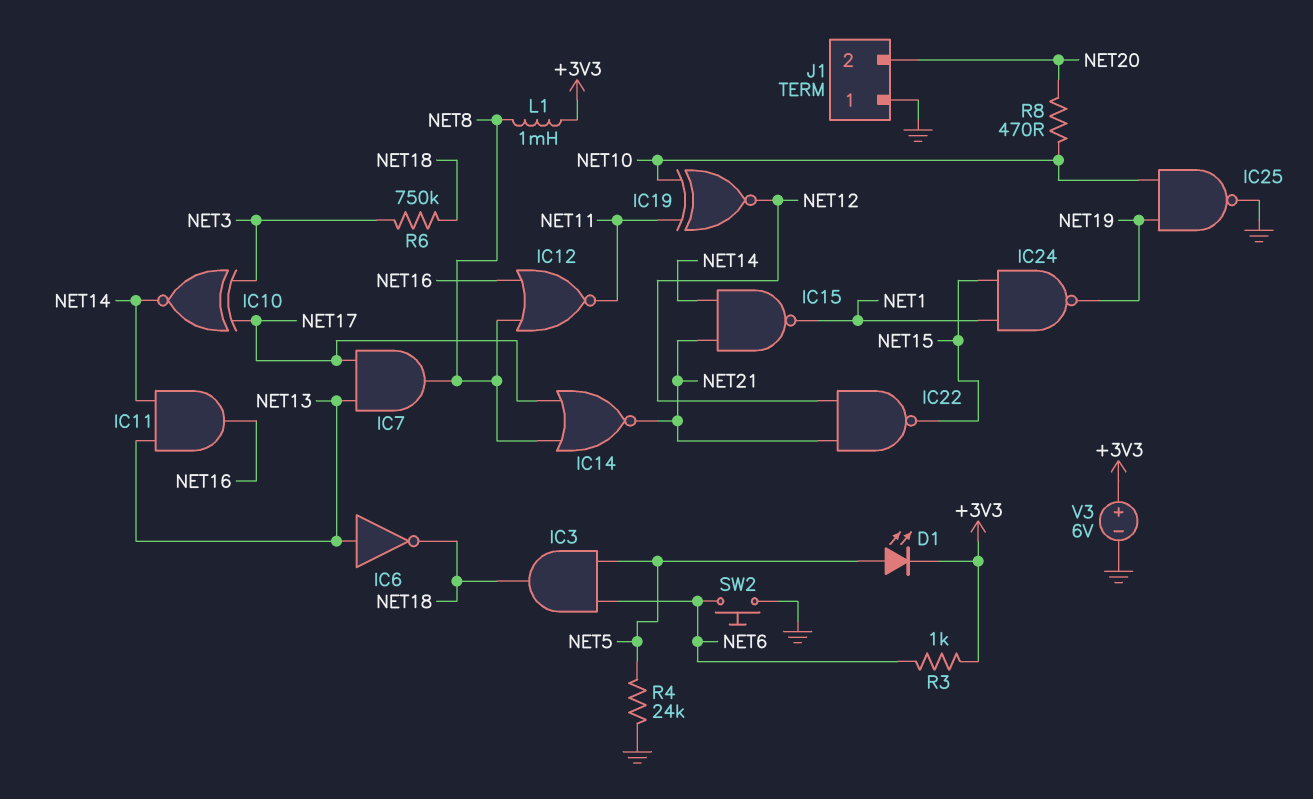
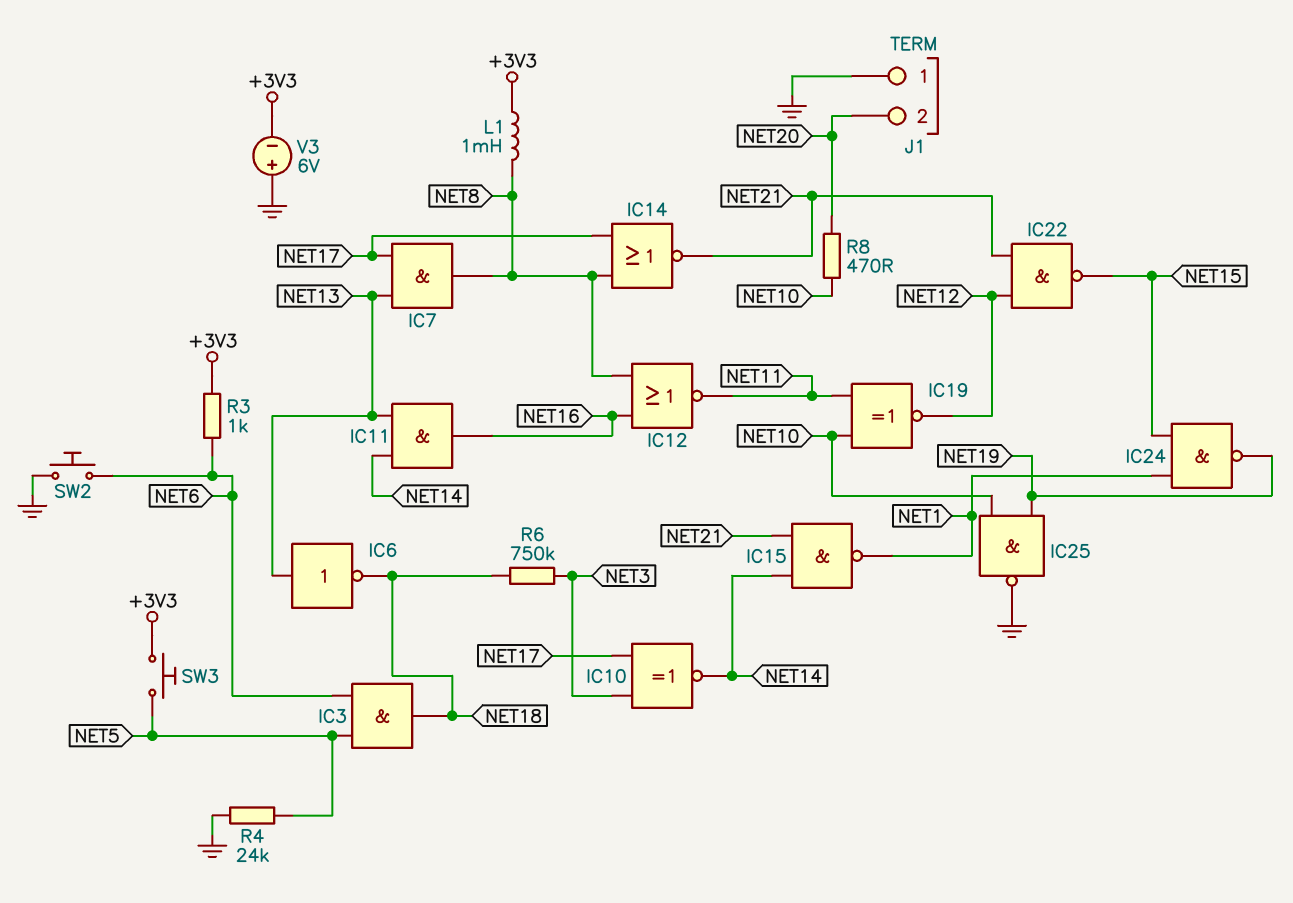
D1: LED (A NET5, K +3V3) -> none
SW3: none -> button (+3V3, NET5)
V3: 6V (plus +3V3, minus GND) -> 6V (plus GND, minus +3V3)

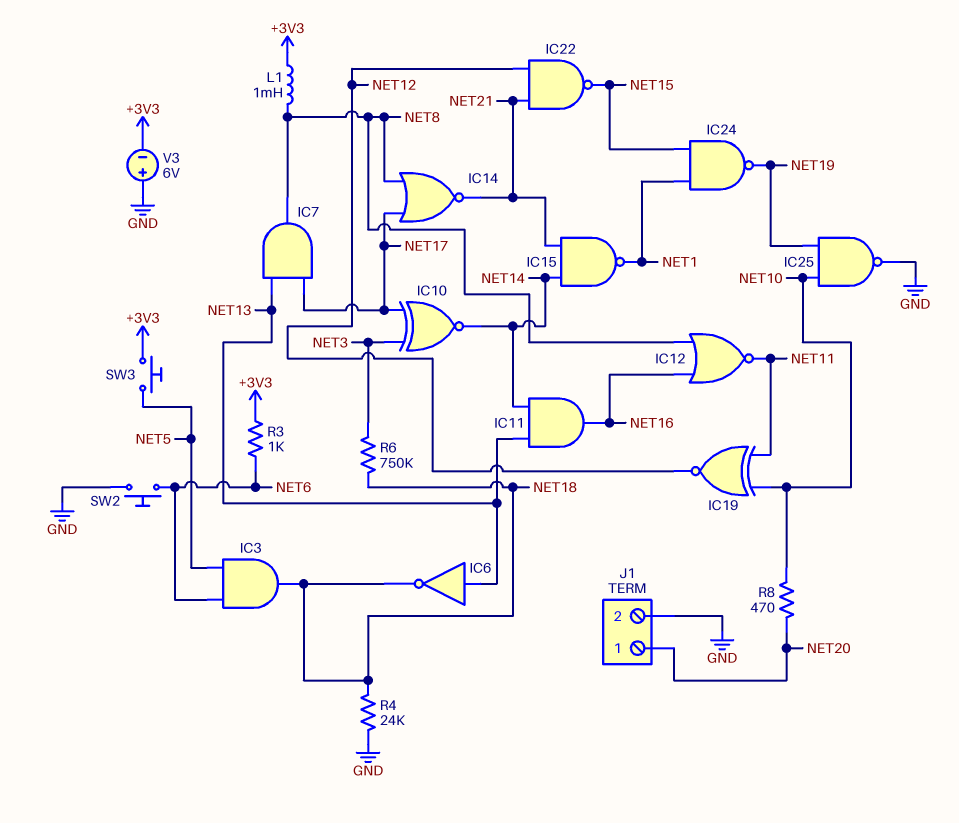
J1 pin 1: GND -> NET20
J1 pin 2: NET20 -> GND
R4: 24k (GND, NET5) -> 24k (GND, NET18)

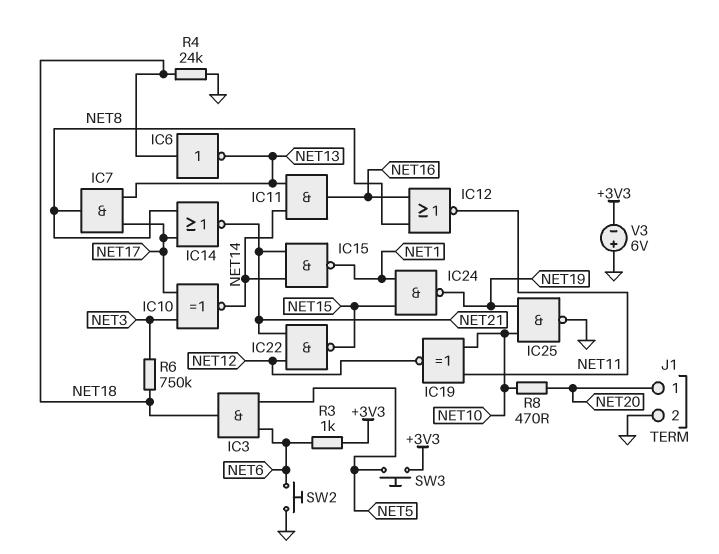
IC6: NOT (in NET13, out NET18) -> NOT (in NET18, out NET13)
L1: 1mH (+3V3, NET8) -> none

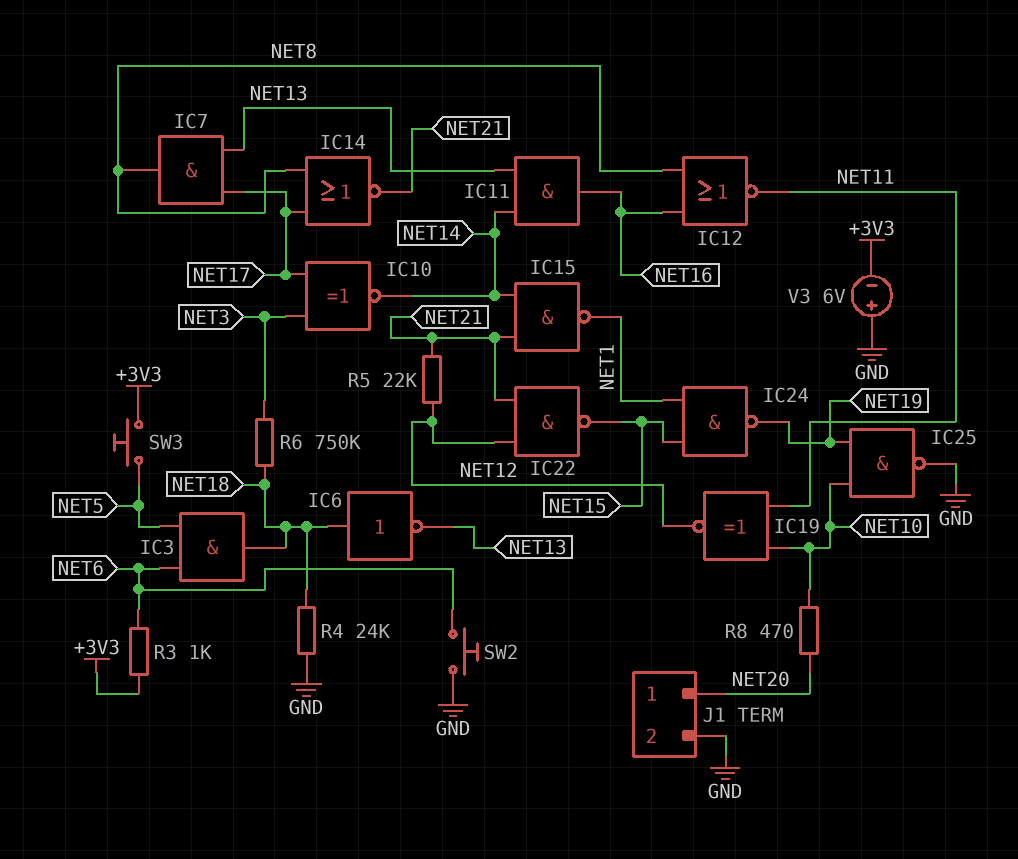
R5: none -> 22k (NET12, NET21)

